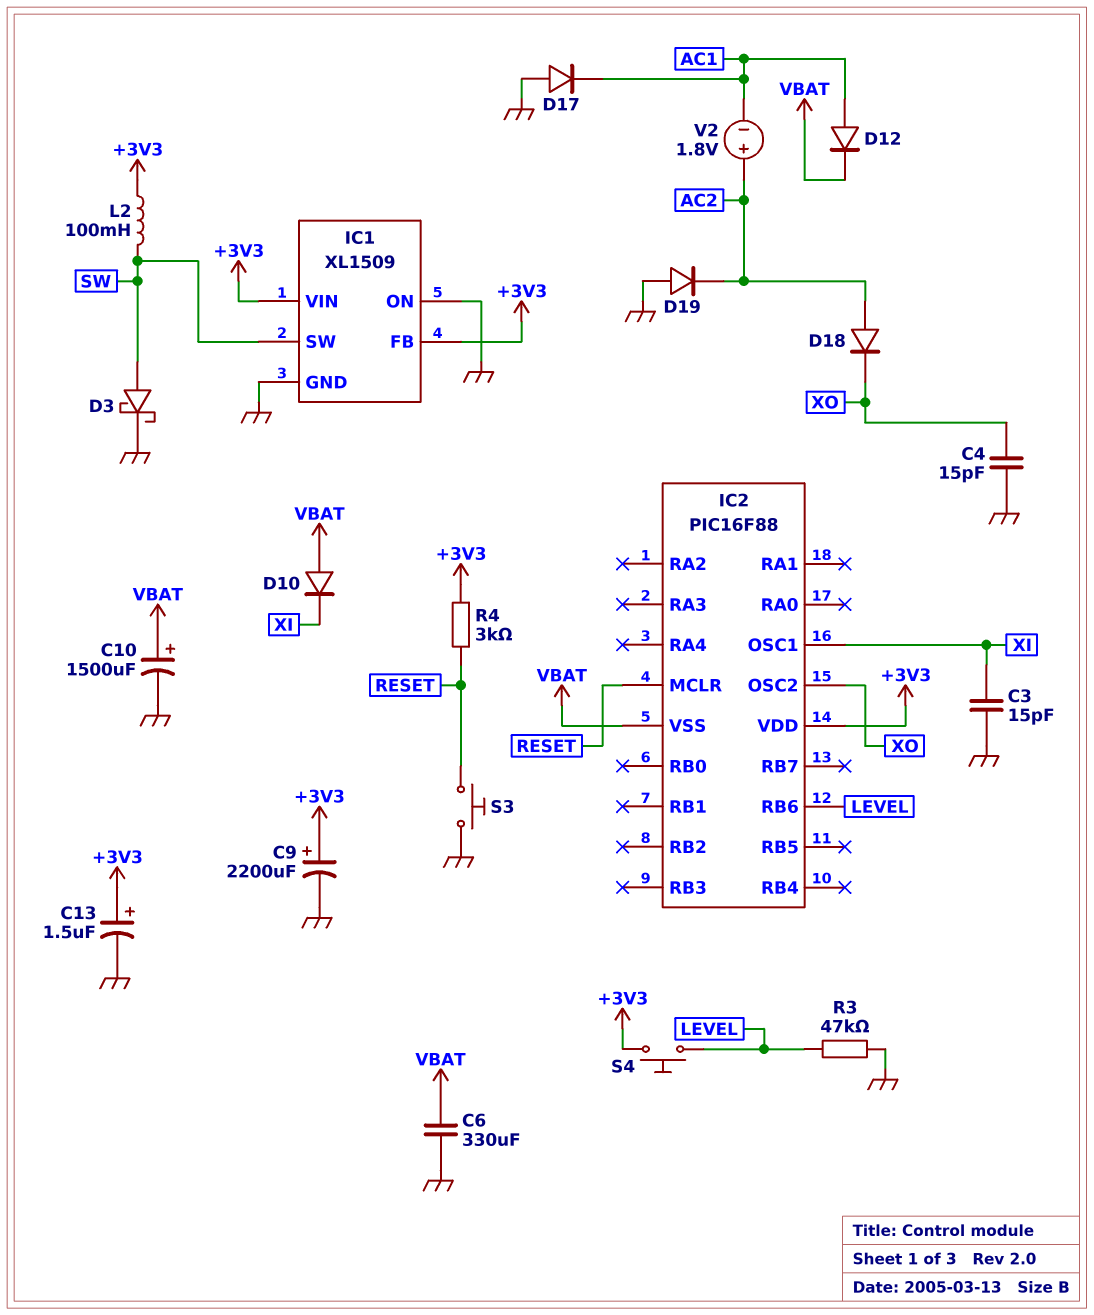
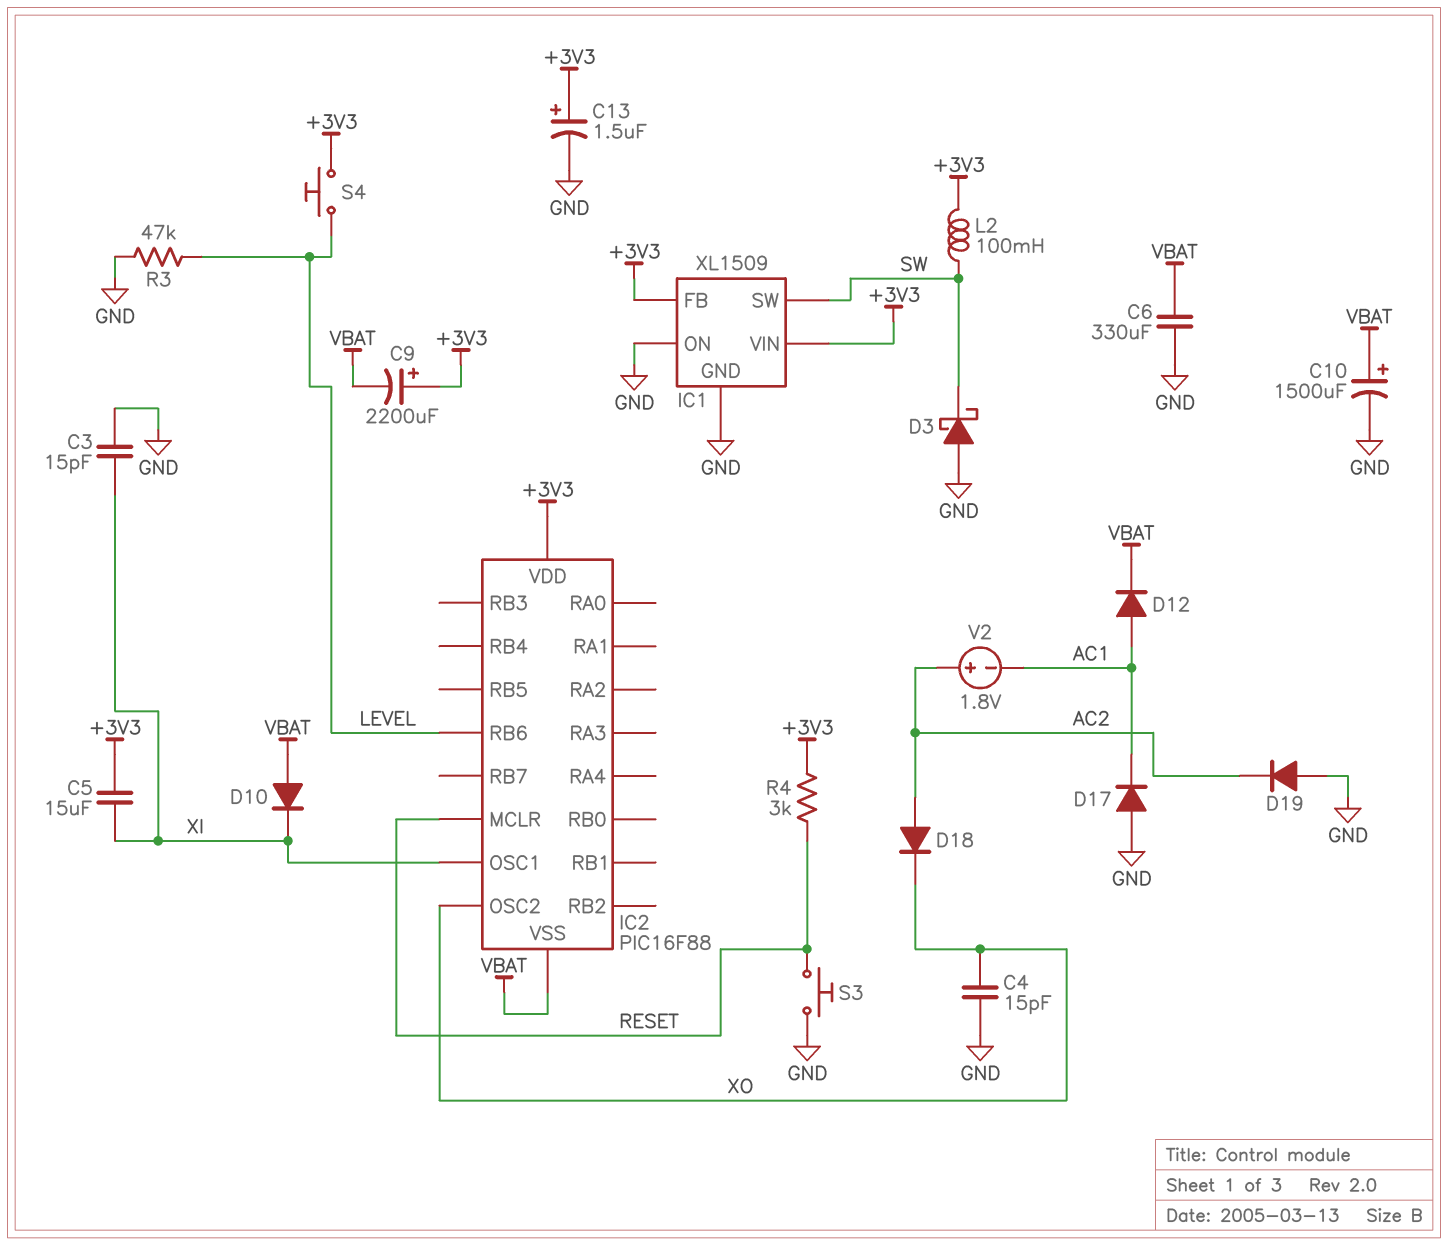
C5: none -> 15uF (+3V3, XI)
C9: 2200uF (plus +3V3, minus GND) -> 2200uF (plus +3V3, minus VBAT)
D3: schottky (A SW, K GND) -> schottky (A GND, K SW)

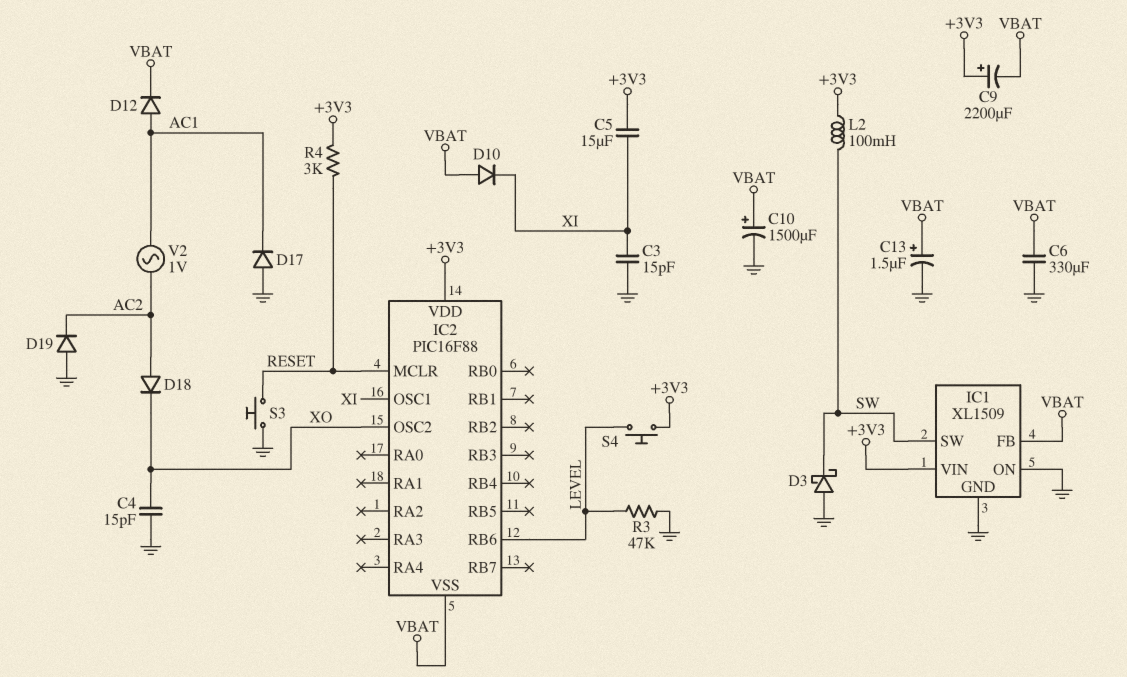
C13: 1.5uF (plus +3V3, minus GND) -> 1.5uF (plus VBAT, minus GND)
IC1 pin FB: +3V3 -> VBAT
V2: 1.8V (plus AC2, minus AC1) -> AC 1V (AC1, AC2)

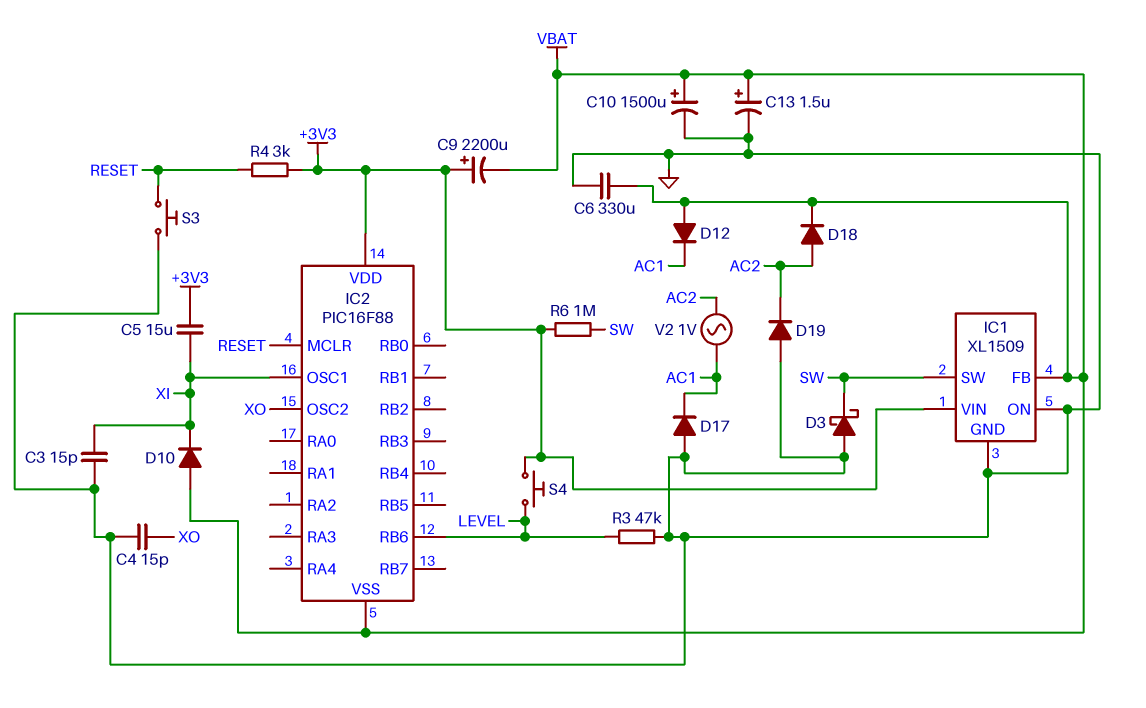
D12: diode (A AC1, K VBAT) -> diode (A VBAT, K AC1)
D18: diode (A AC2, K XO) -> diode (A AC2, K VBAT)
L2: 100mH (+3V3, SW) -> none
R6: none -> 1M (+3V3, SW)

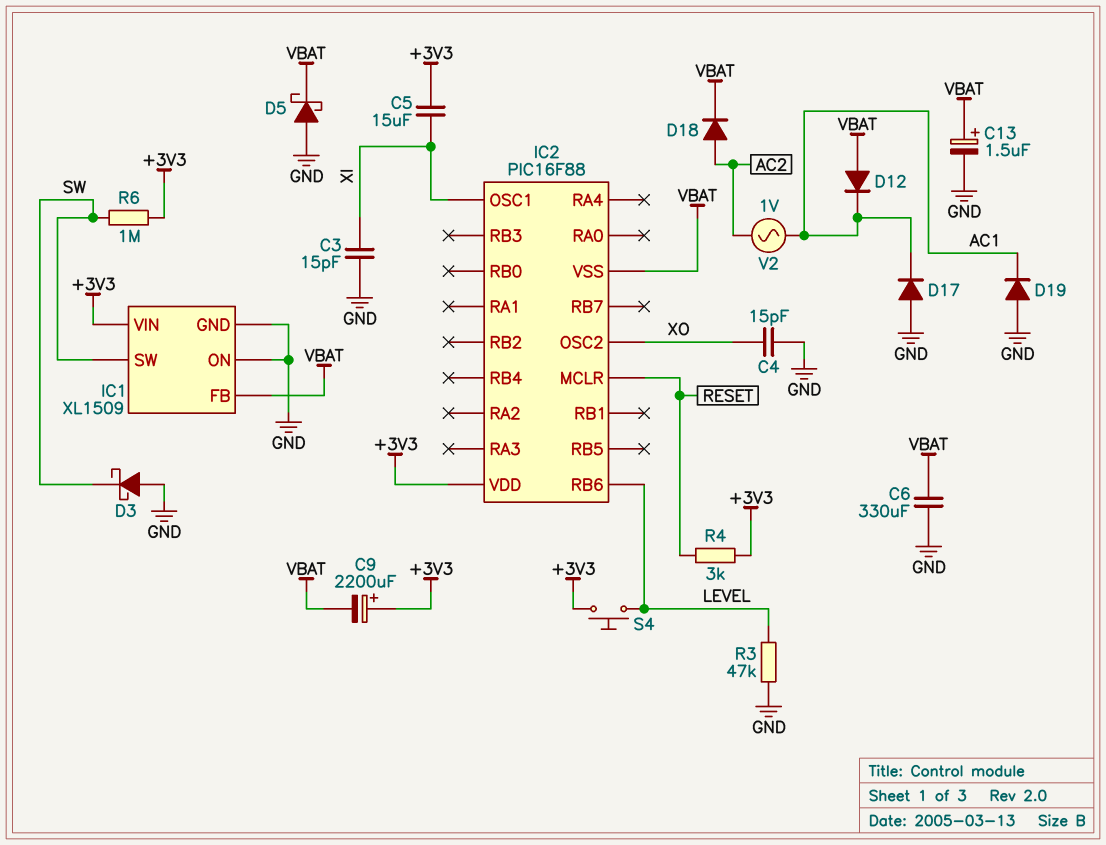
C10: 1500uF (plus VBAT, minus GND) -> none
D5: none -> schottky (A GND, K VBAT)
D10: diode (A VBAT, K XI) -> none
D19: diode (A GND, K AC2) -> diode (A GND, K AC1)
S3: button (GND, RESET) -> none

